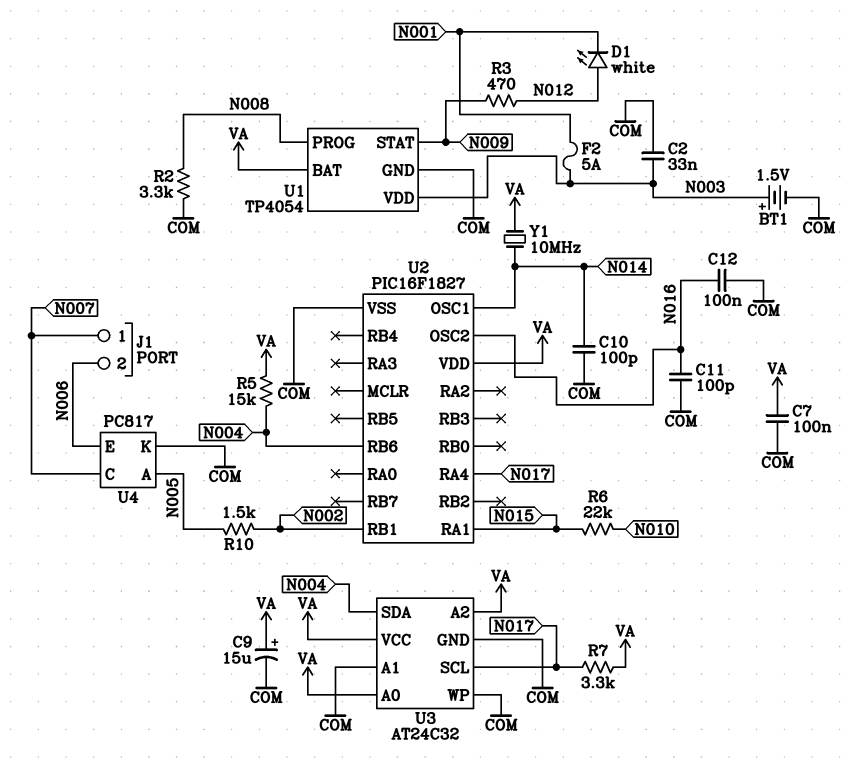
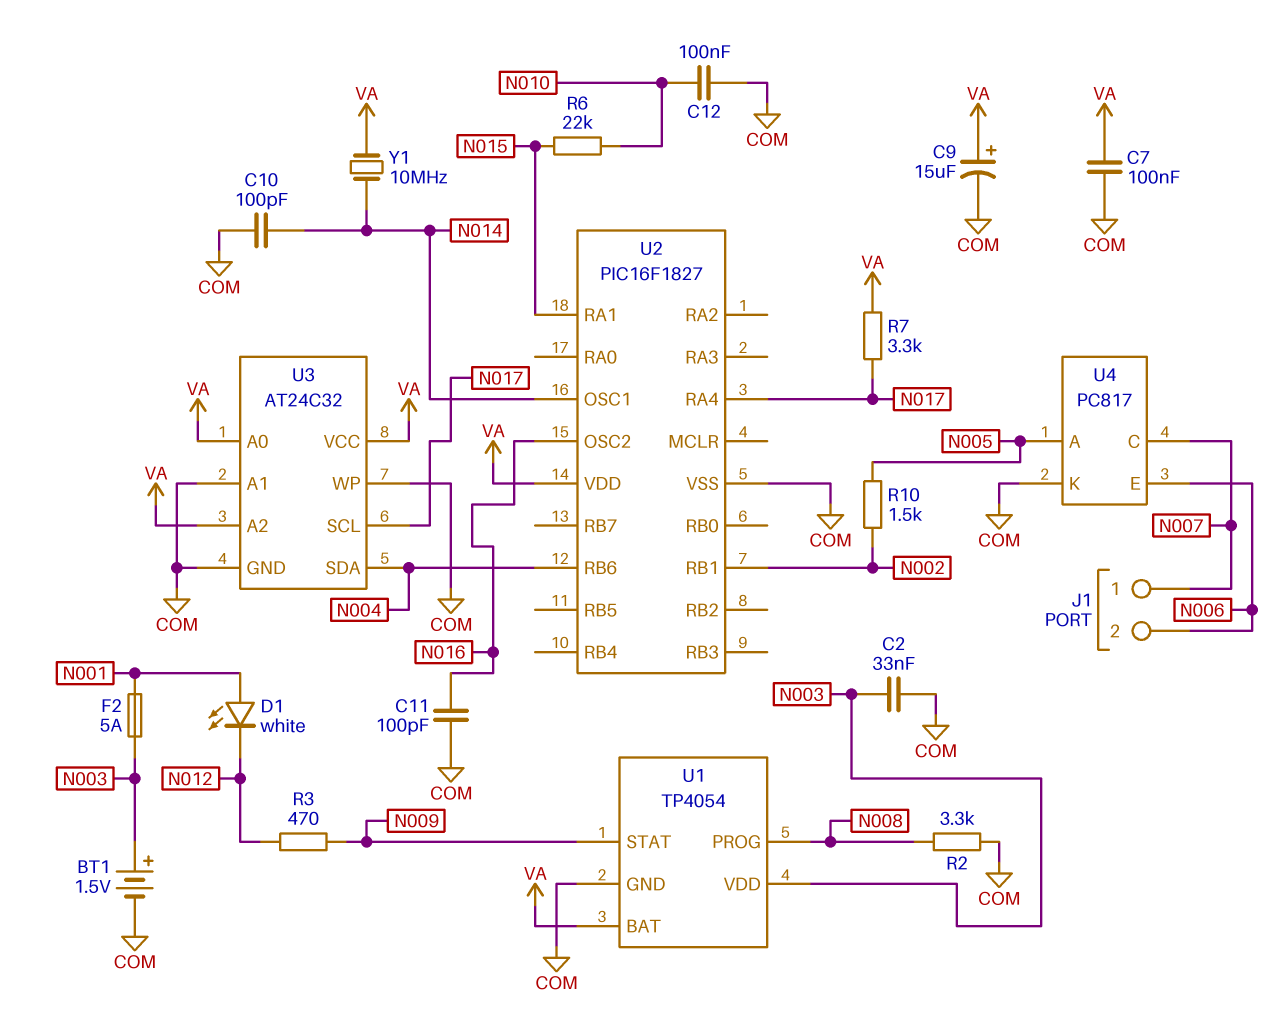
C12: 100nF (COM, N016) -> 100nF (COM, N010)
D1: LED white (A N012, K N001) -> LED white (A N001, K N012)
R5: 15k (N004, VA) -> none

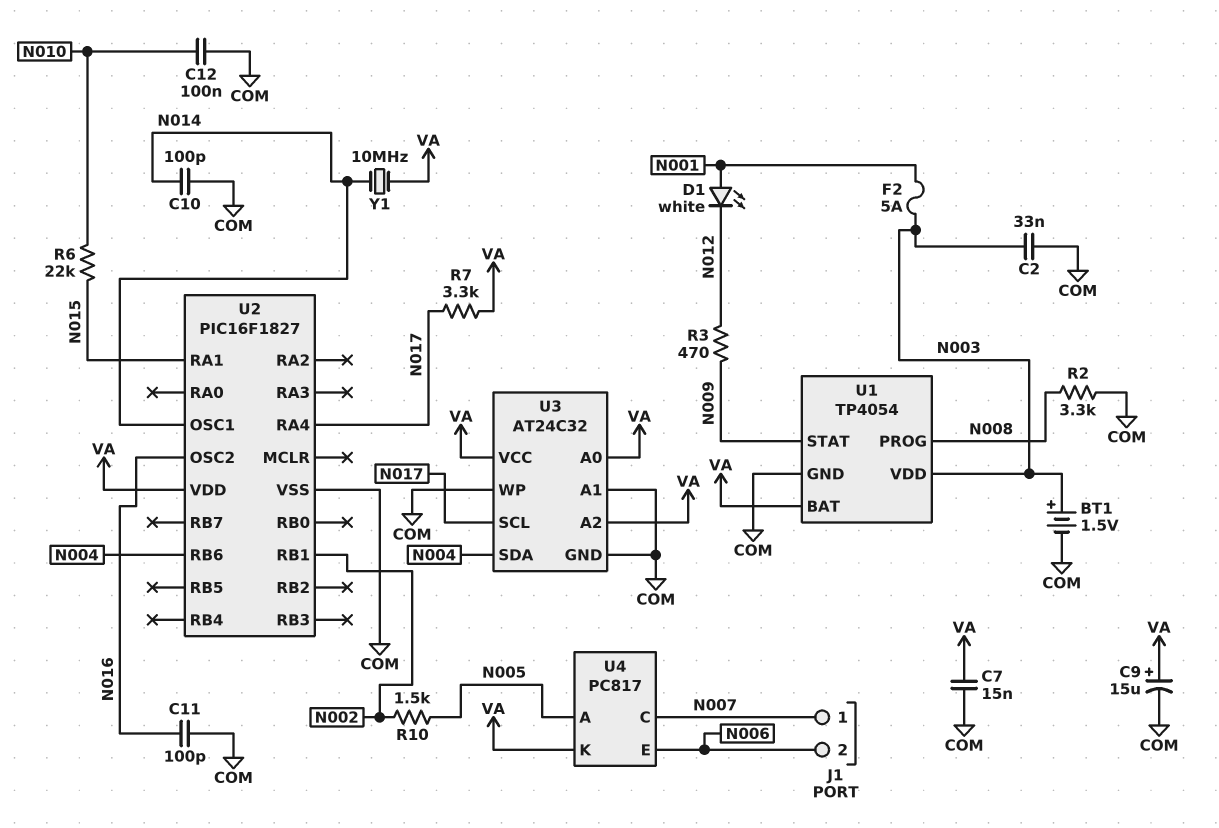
C7: 100nF (COM, VA) -> 15nF (COM, VA)
U4 pin K: COM -> VA

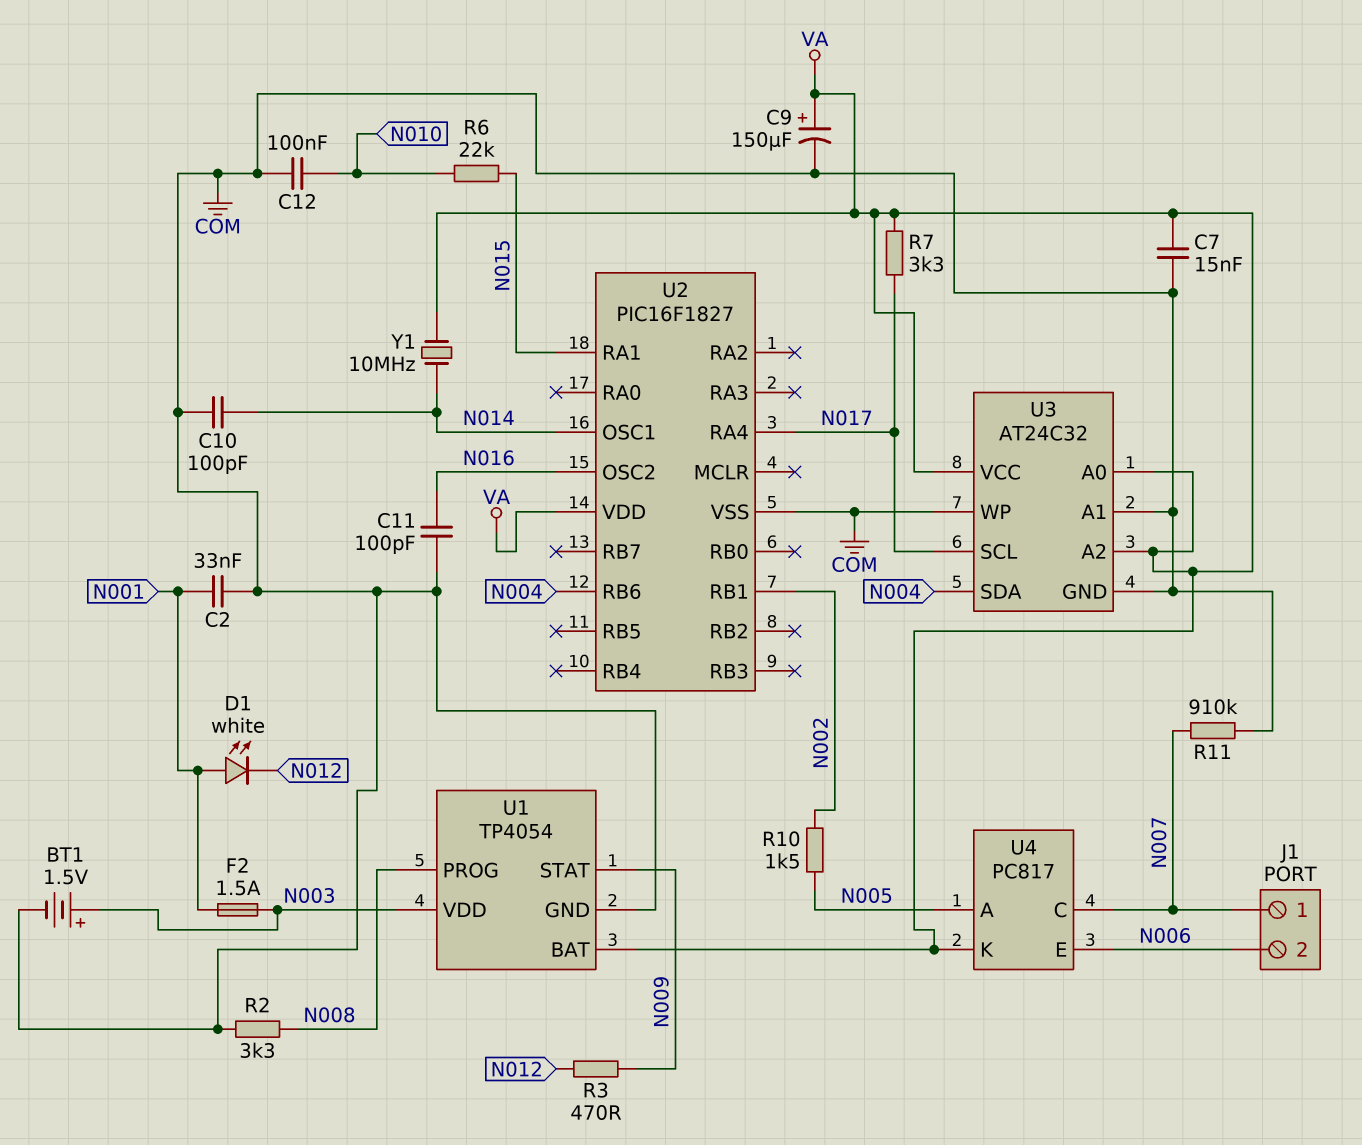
C2: 33nF (COM, N003) -> 33nF (COM, N001)
C9: 15uF (plus VA, minus COM) -> 150uF (plus VA, minus COM)
F2: 5A (N001, N003) -> 1.5A (N001, N003)
R11: none -> 910k (COM, N007)

